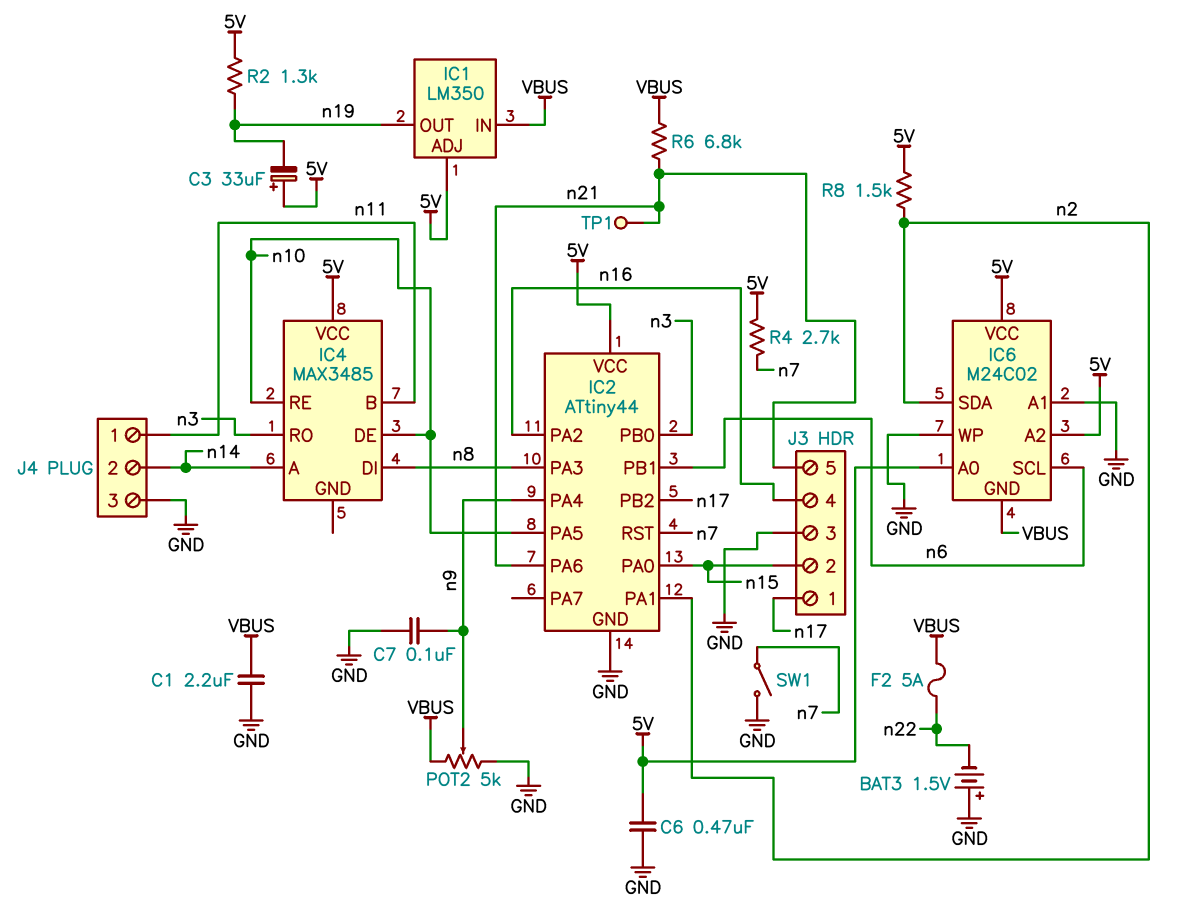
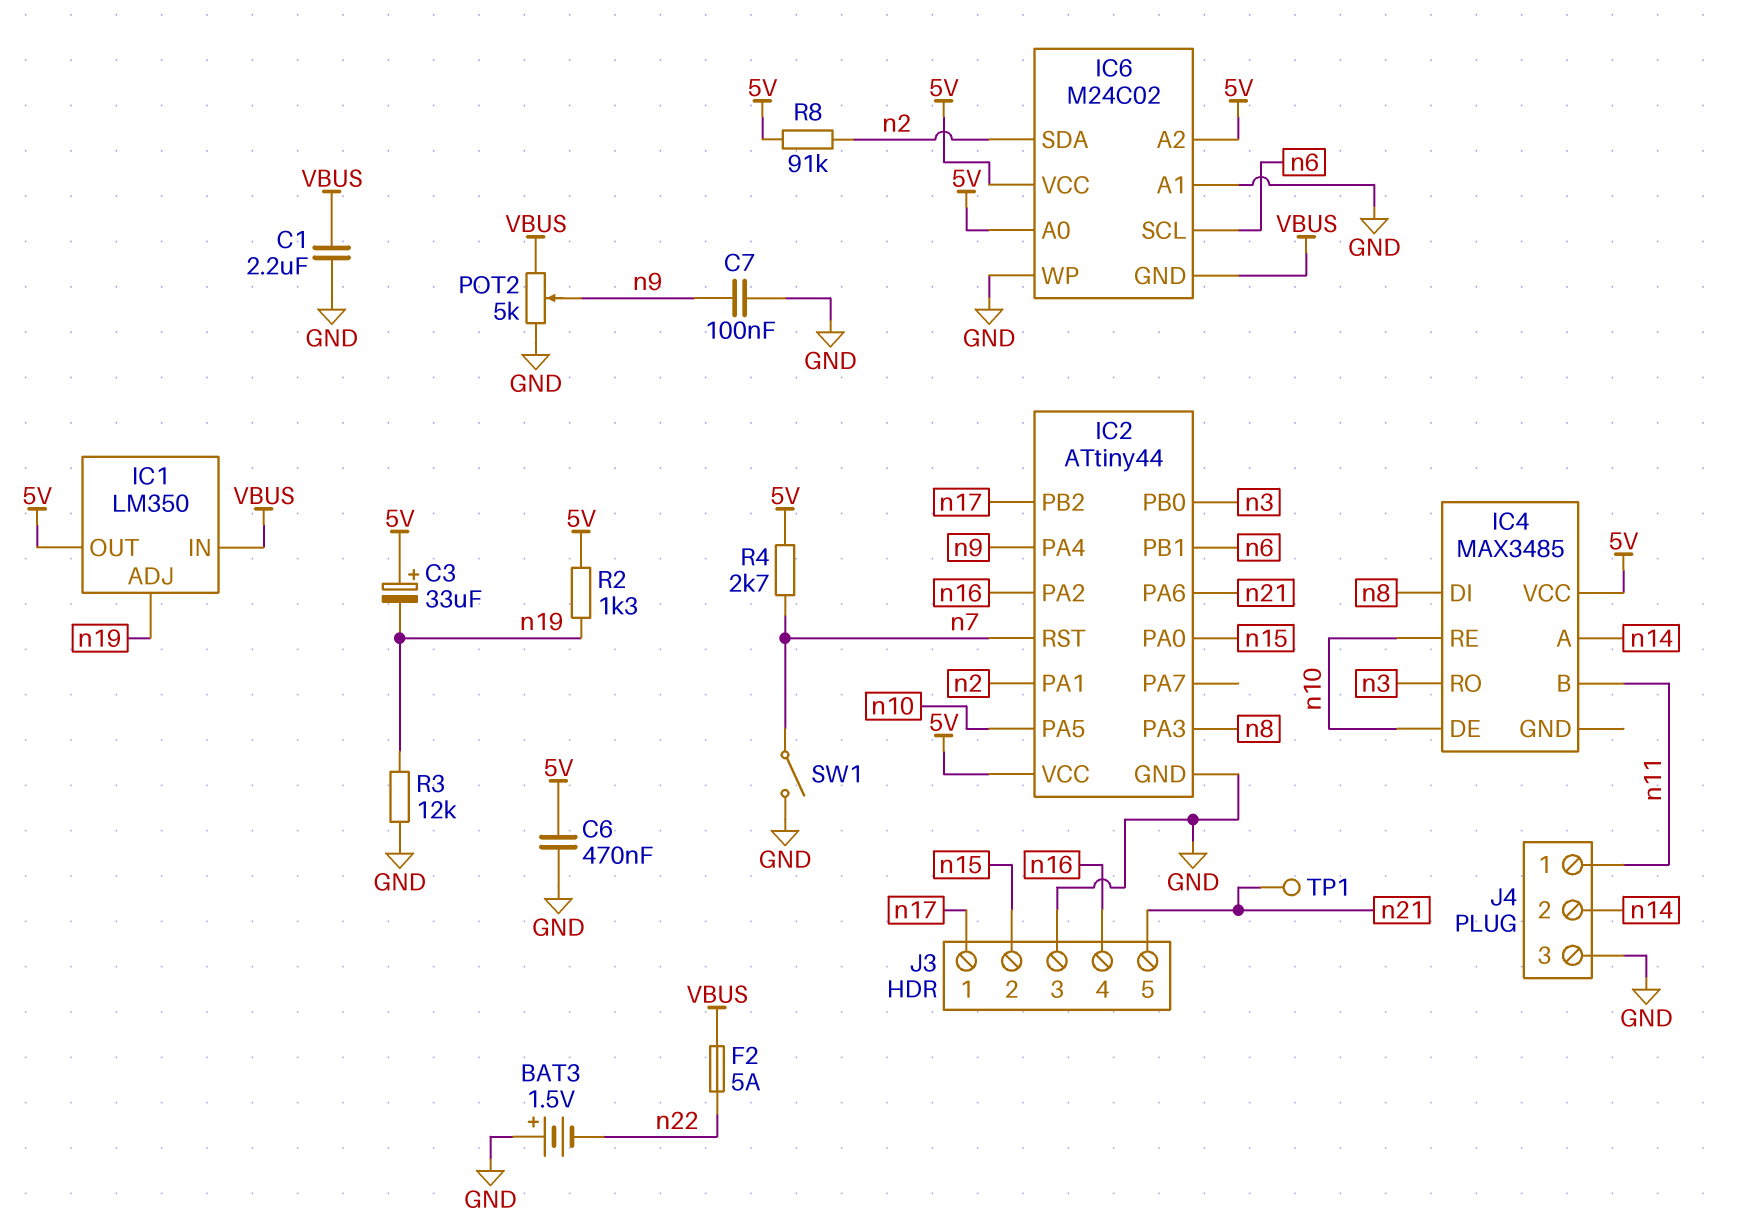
IC1 pin ADJ: 5V -> n19
IC1 pin OUT: n19 -> 5V
R3: none -> 12k (GND, n19)
R6: 6.8k (VBUS, n21) -> none
R8: 1.5k (5V, n2) -> 91k (5V, n2)

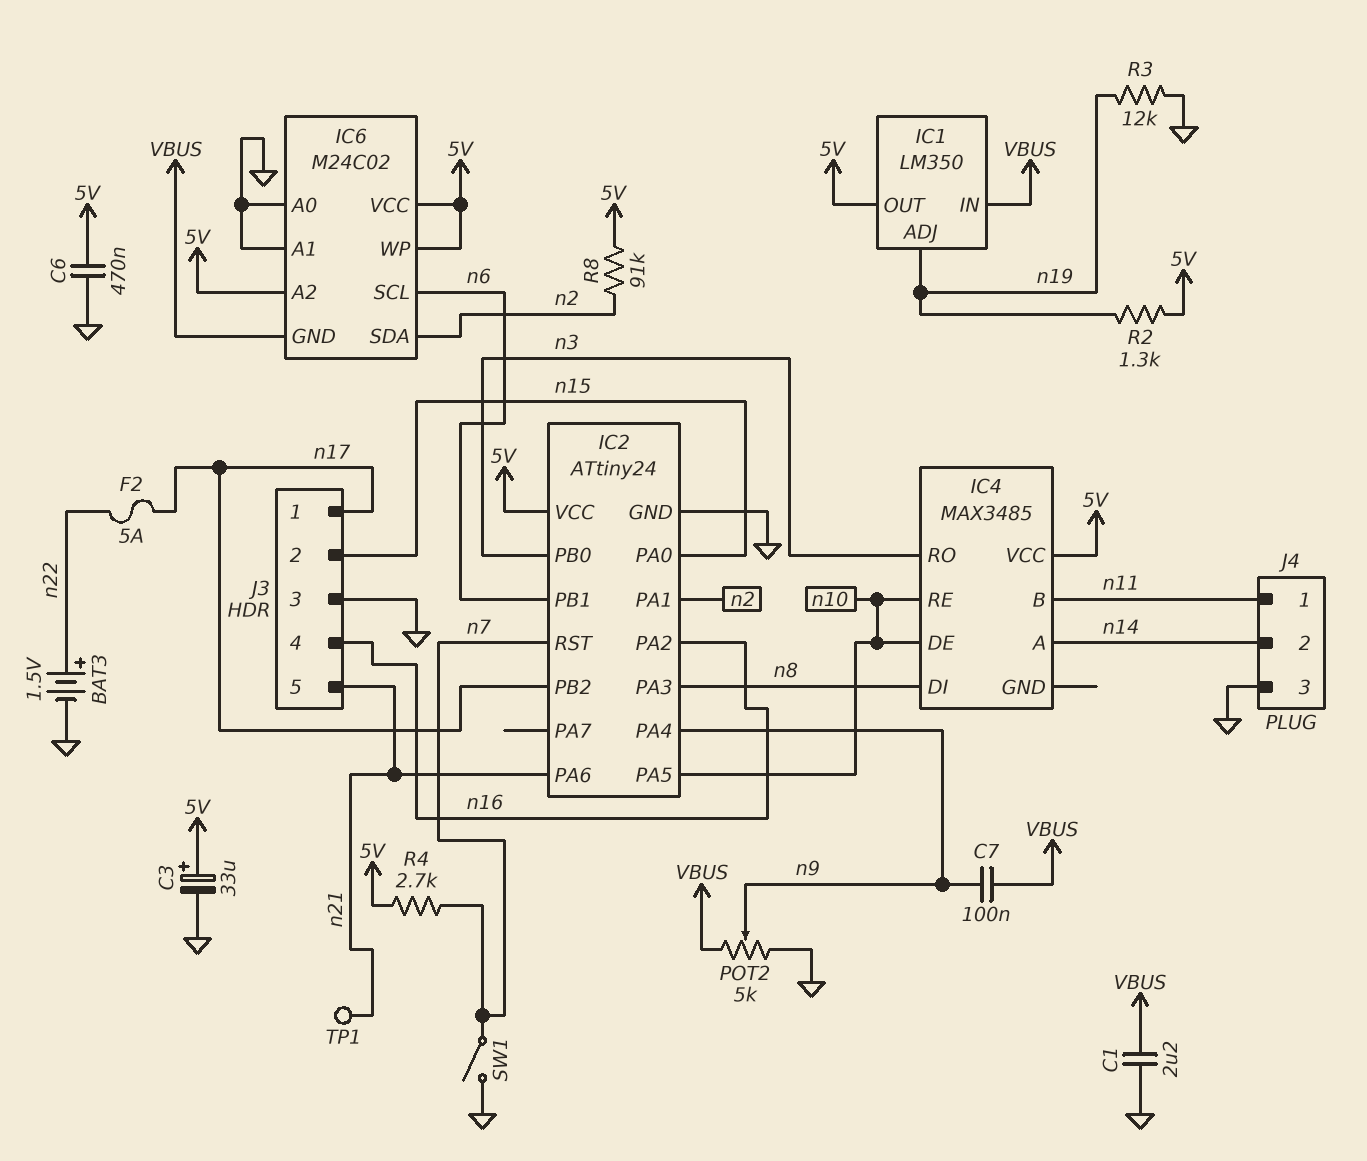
BAT3: 1.5V (plus GND, minus n22) -> 1.5V (plus n22, minus GND)
C3: 33uF (plus 5V, minus n19) -> 33uF (plus 5V, minus GND)
C7: 100nF (GND, n9) -> 100nF (VBUS, n9)
F2: 5A (VBUS, n22) -> 5A (n17, n22)
IC2: ATtiny44 -> ATtiny24
IC6 pin A0: 5V -> GND
IC6 pin WP: GND -> 5V

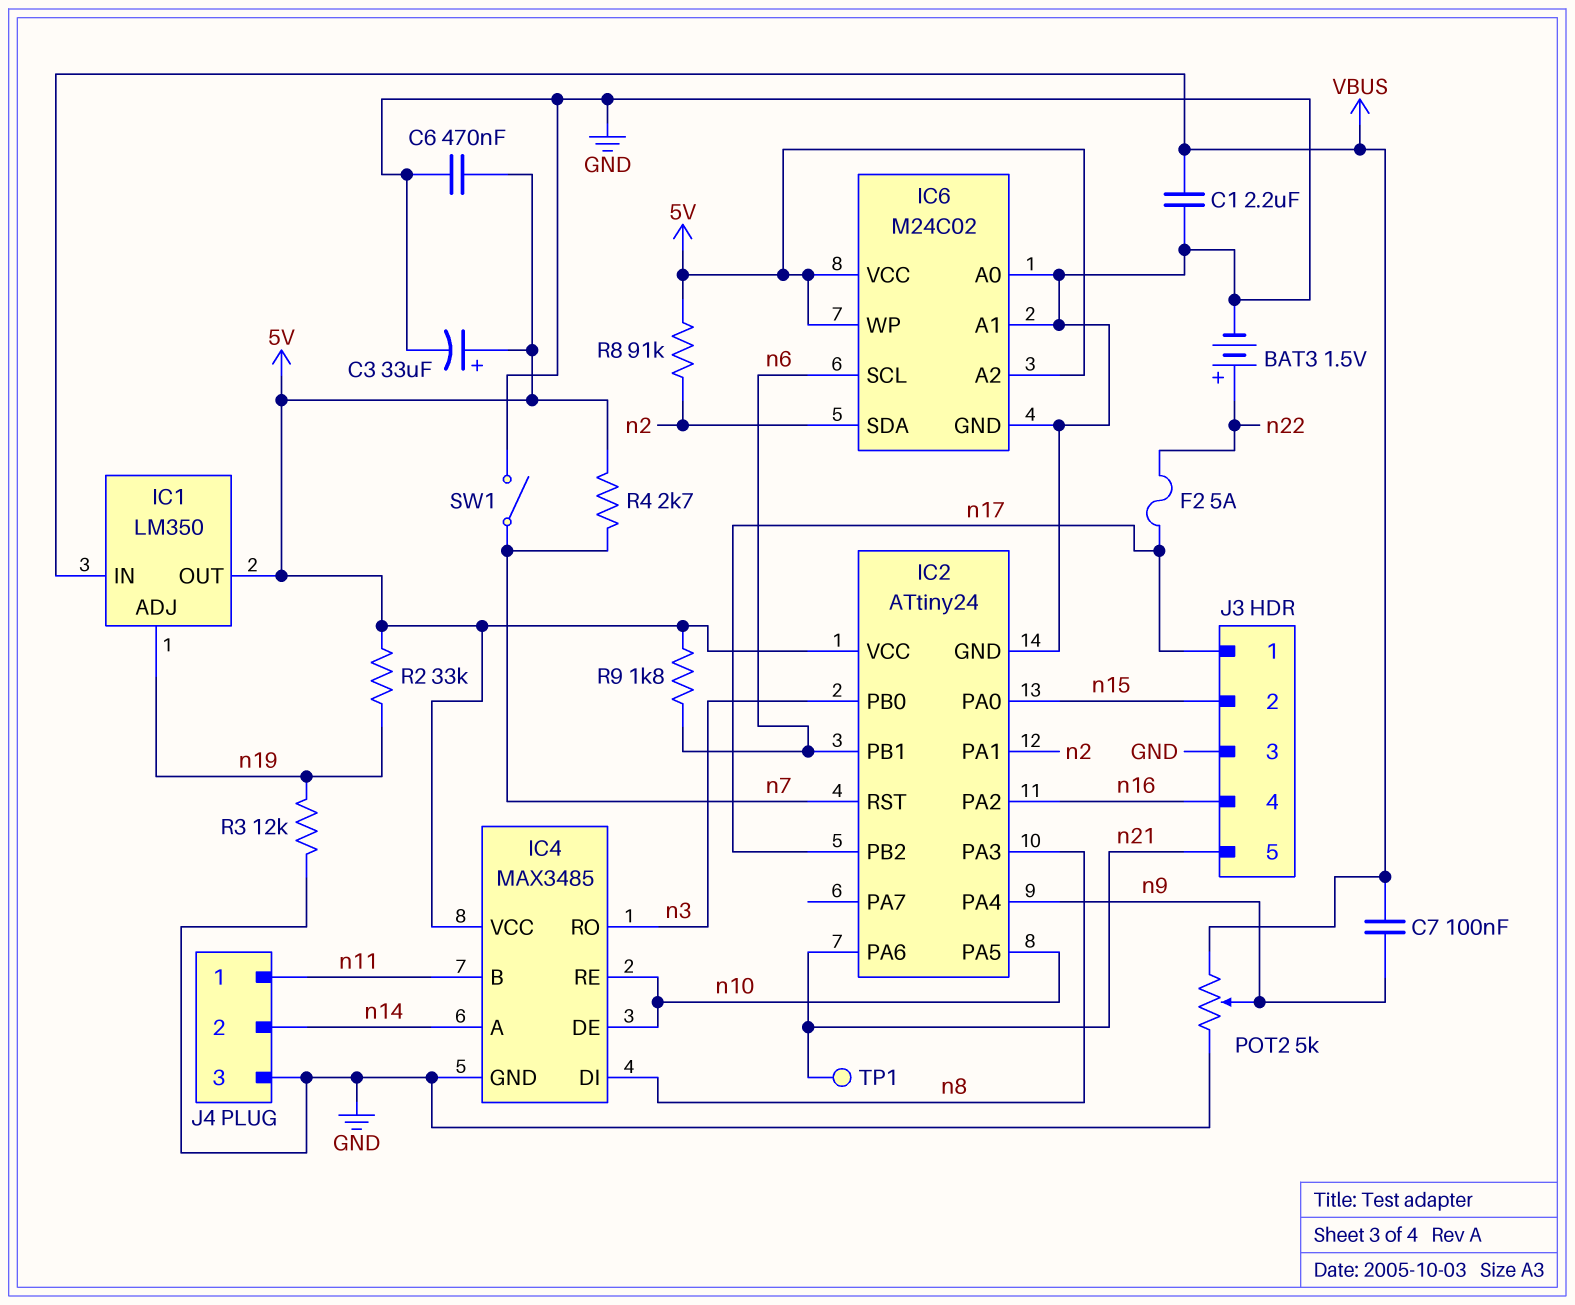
IC4 pin GND: none -> GND
IC6 pin GND: VBUS -> GND
R2: 1.3k (5V, n19) -> 33k (5V, n19)
R9: none -> 1.8k (5V, n6)

